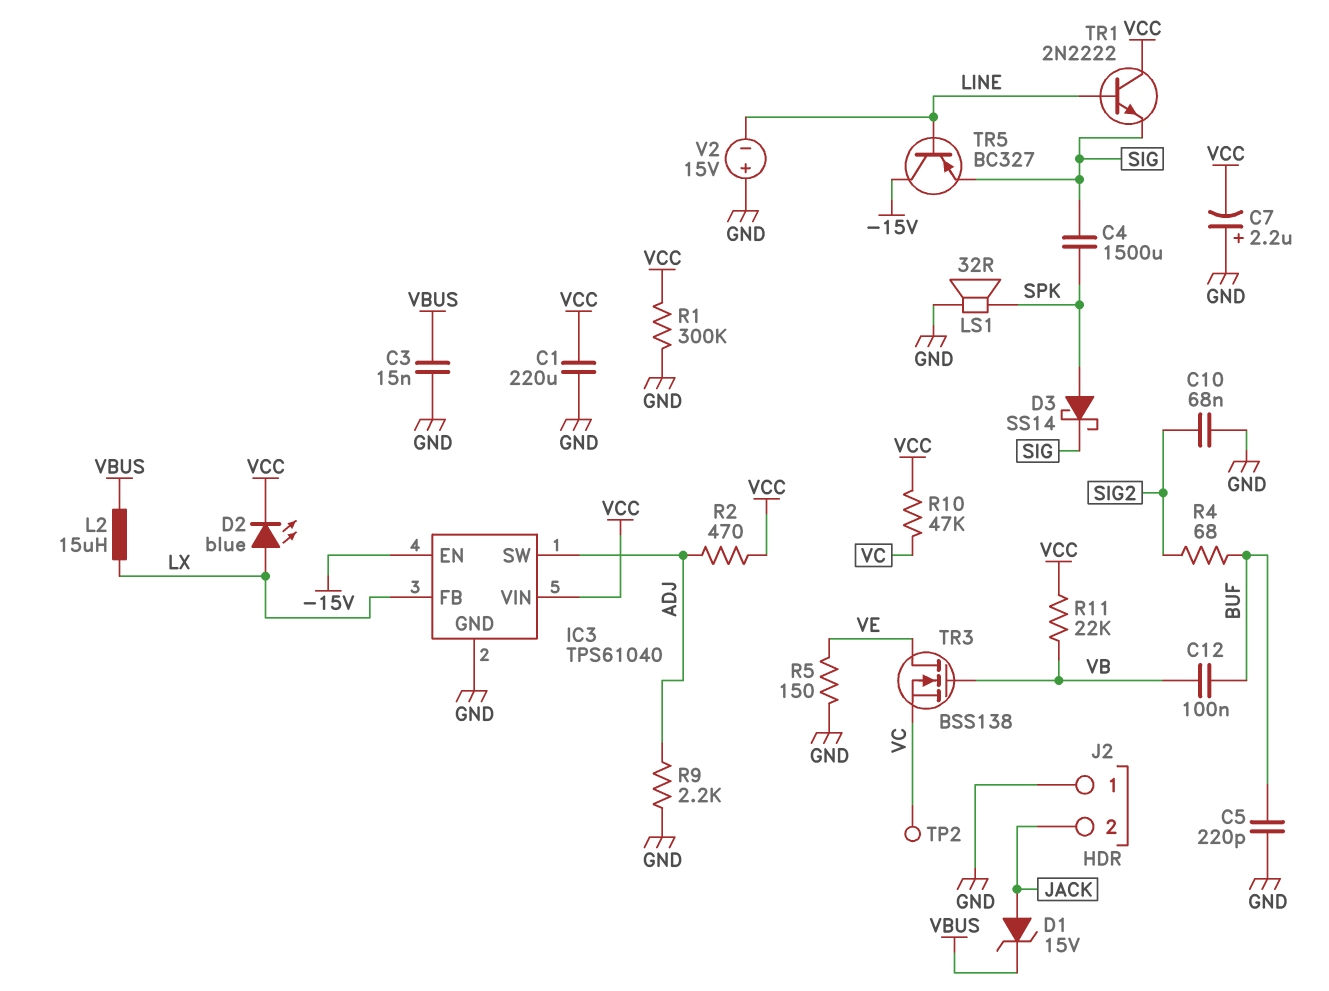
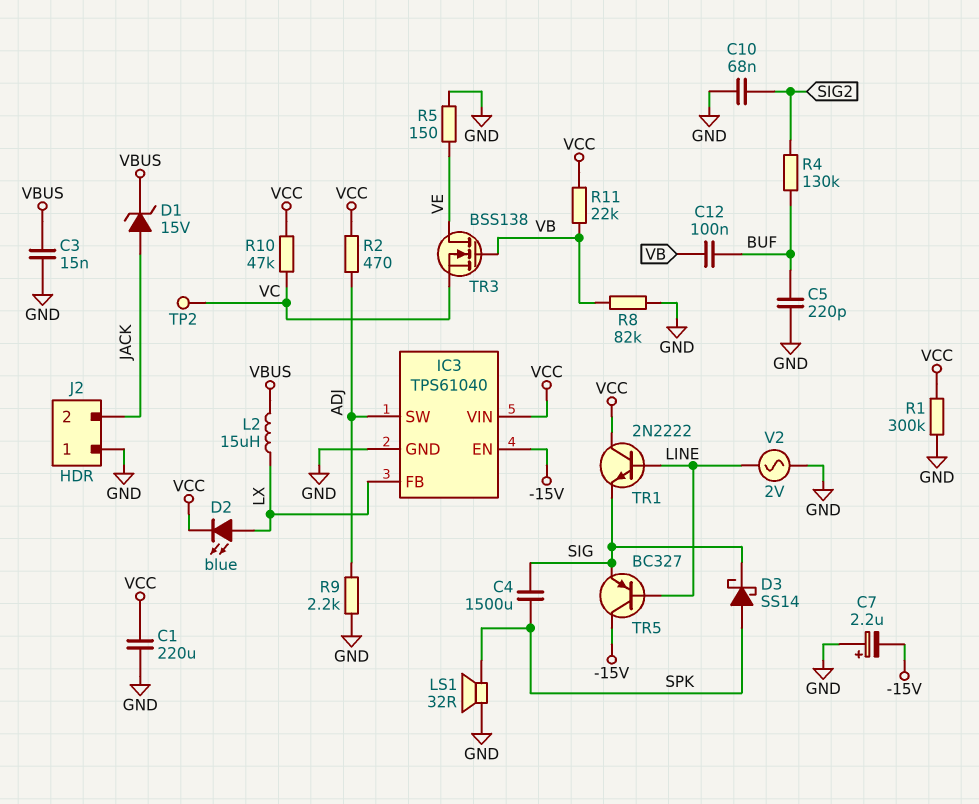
C7: 2.2uF (plus GND, minus VCC) -> 2.2uF (plus GND, minus -15V)
R4: 68 (BUF, SIG2) -> 130k (BUF, SIG2)
R8: none -> 82k (GND, VB)
V2: 15V (plus GND, minus LINE) -> AC 2V (GND, LINE)

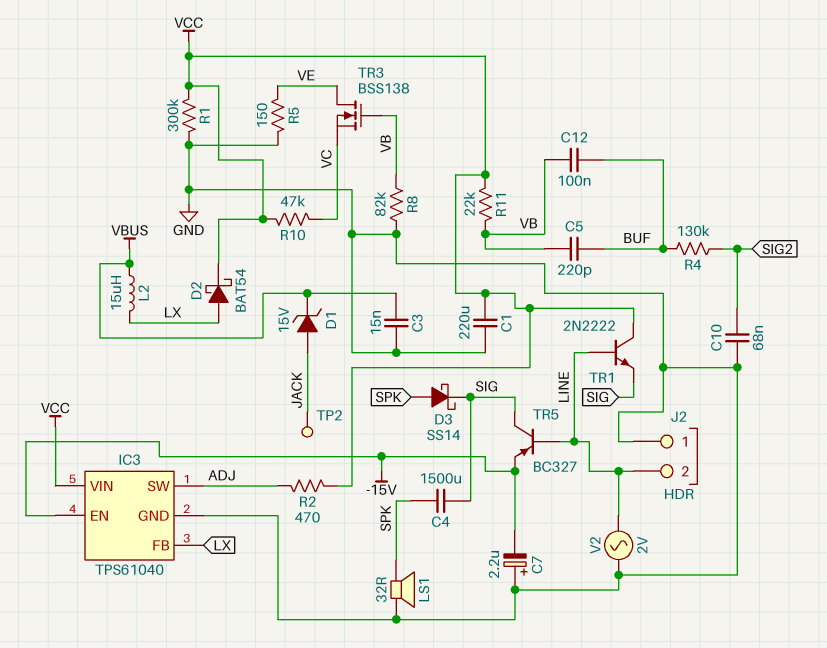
C5: 220pF (BUF, GND) -> 220pF (BUF, VB)
D2: LED blue (A LX, K VCC) -> schottky BAT54 (A LX, K VCC)
J2 pin 2: JACK -> LINE
R9: 2.2k (ADJ, GND) -> none
TP2: test point (VC) -> test point (JACK)
TR5: PNP BC327 (B LINE, C -15V, E SIG) -> PNP BC327 (B LINE, C SIG, E -15V)

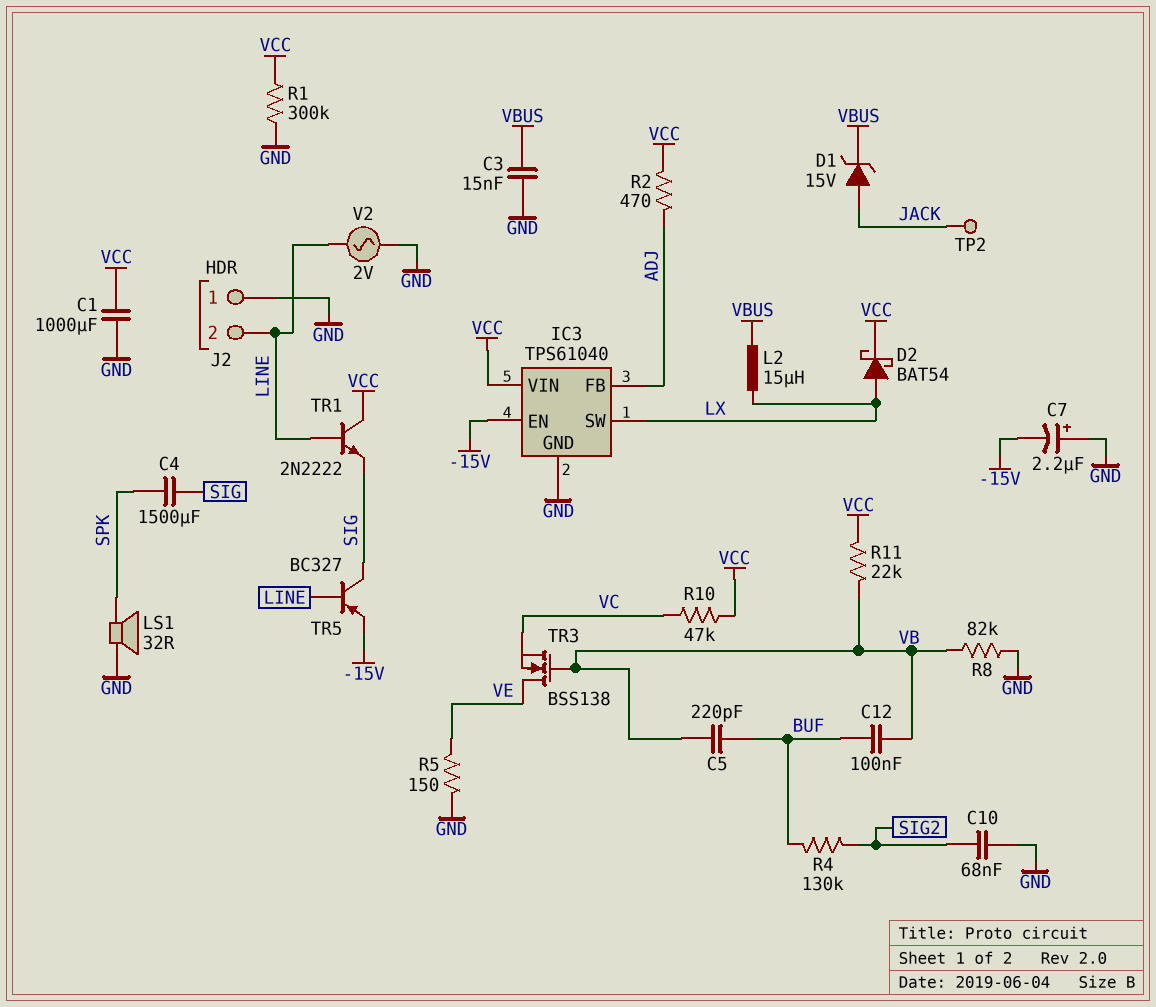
C1: 220uF (GND, VCC) -> 1000uF (GND, VCC)
D3: schottky SS14 (A SPK, K SIG) -> none
IC3 pin FB: LX -> ADJ
IC3 pin SW: ADJ -> LX

